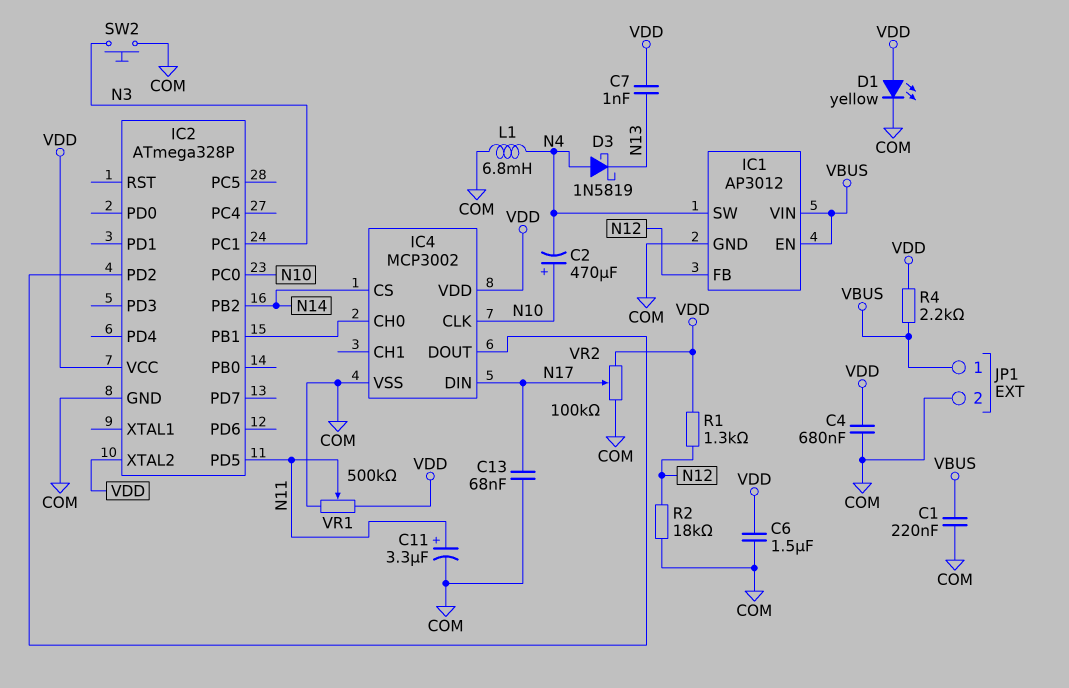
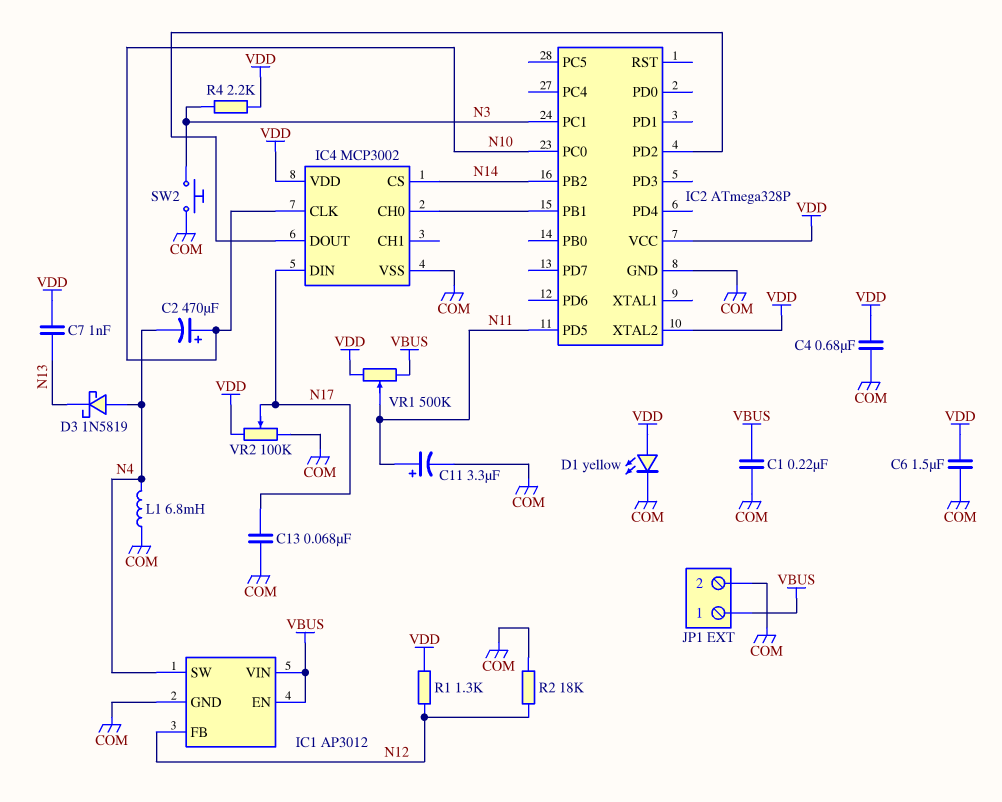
R4: 2.2k (VBUS, VDD) -> 2.2k (N3, VDD)
VR1: 500k (COM, VDD, wiper N11) -> 500k (VBUS, VDD, wiper N11)

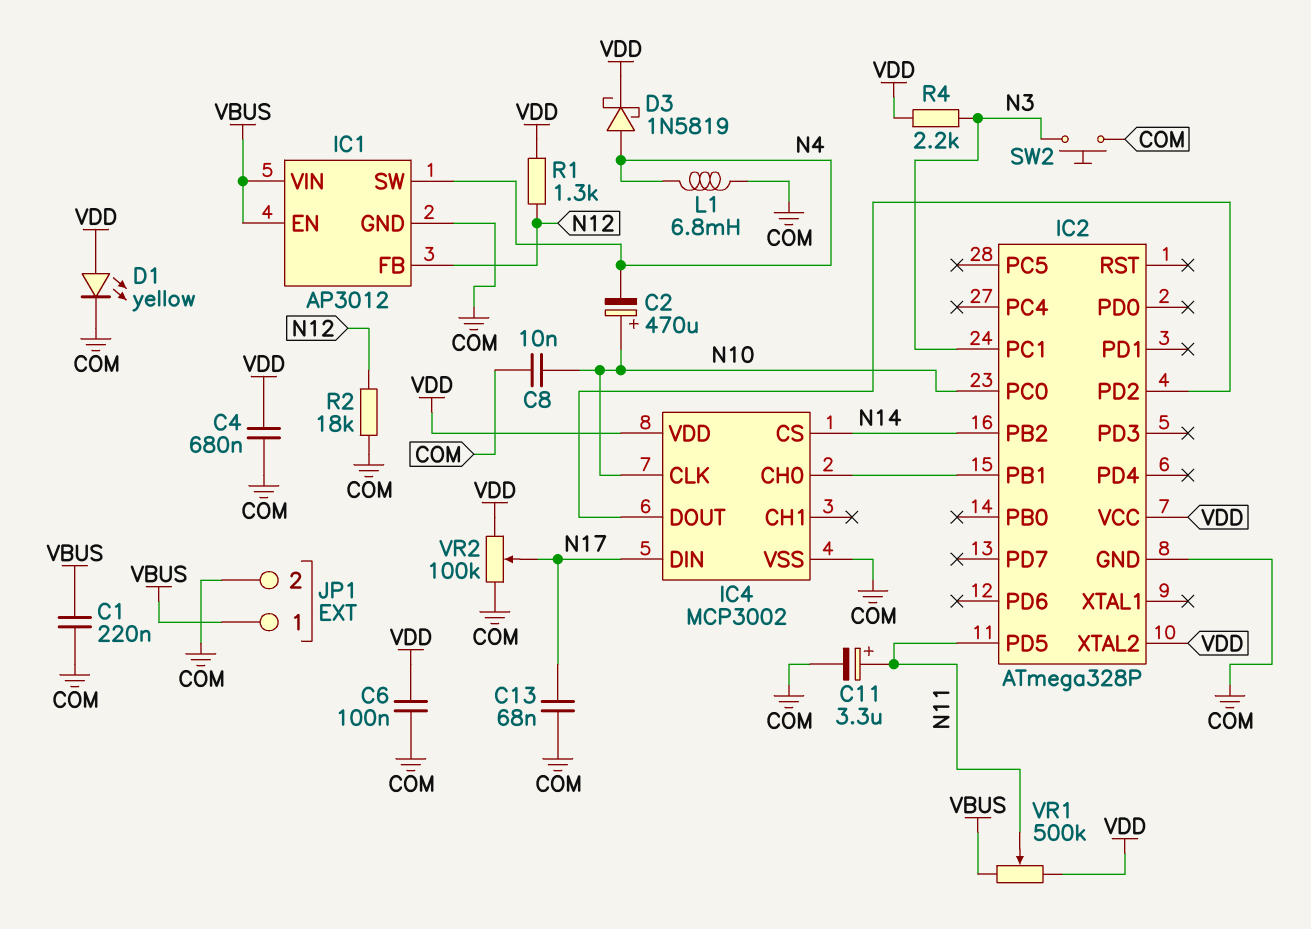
C6: 1.5uF (COM, VDD) -> 100nF (COM, VDD)
C7: 1nF (N13, VDD) -> none
C8: none -> 10nF (COM, N10)
D3: schottky 1N5819 (A N4, K N13) -> schottky 1N5819 (A N4, K VDD)

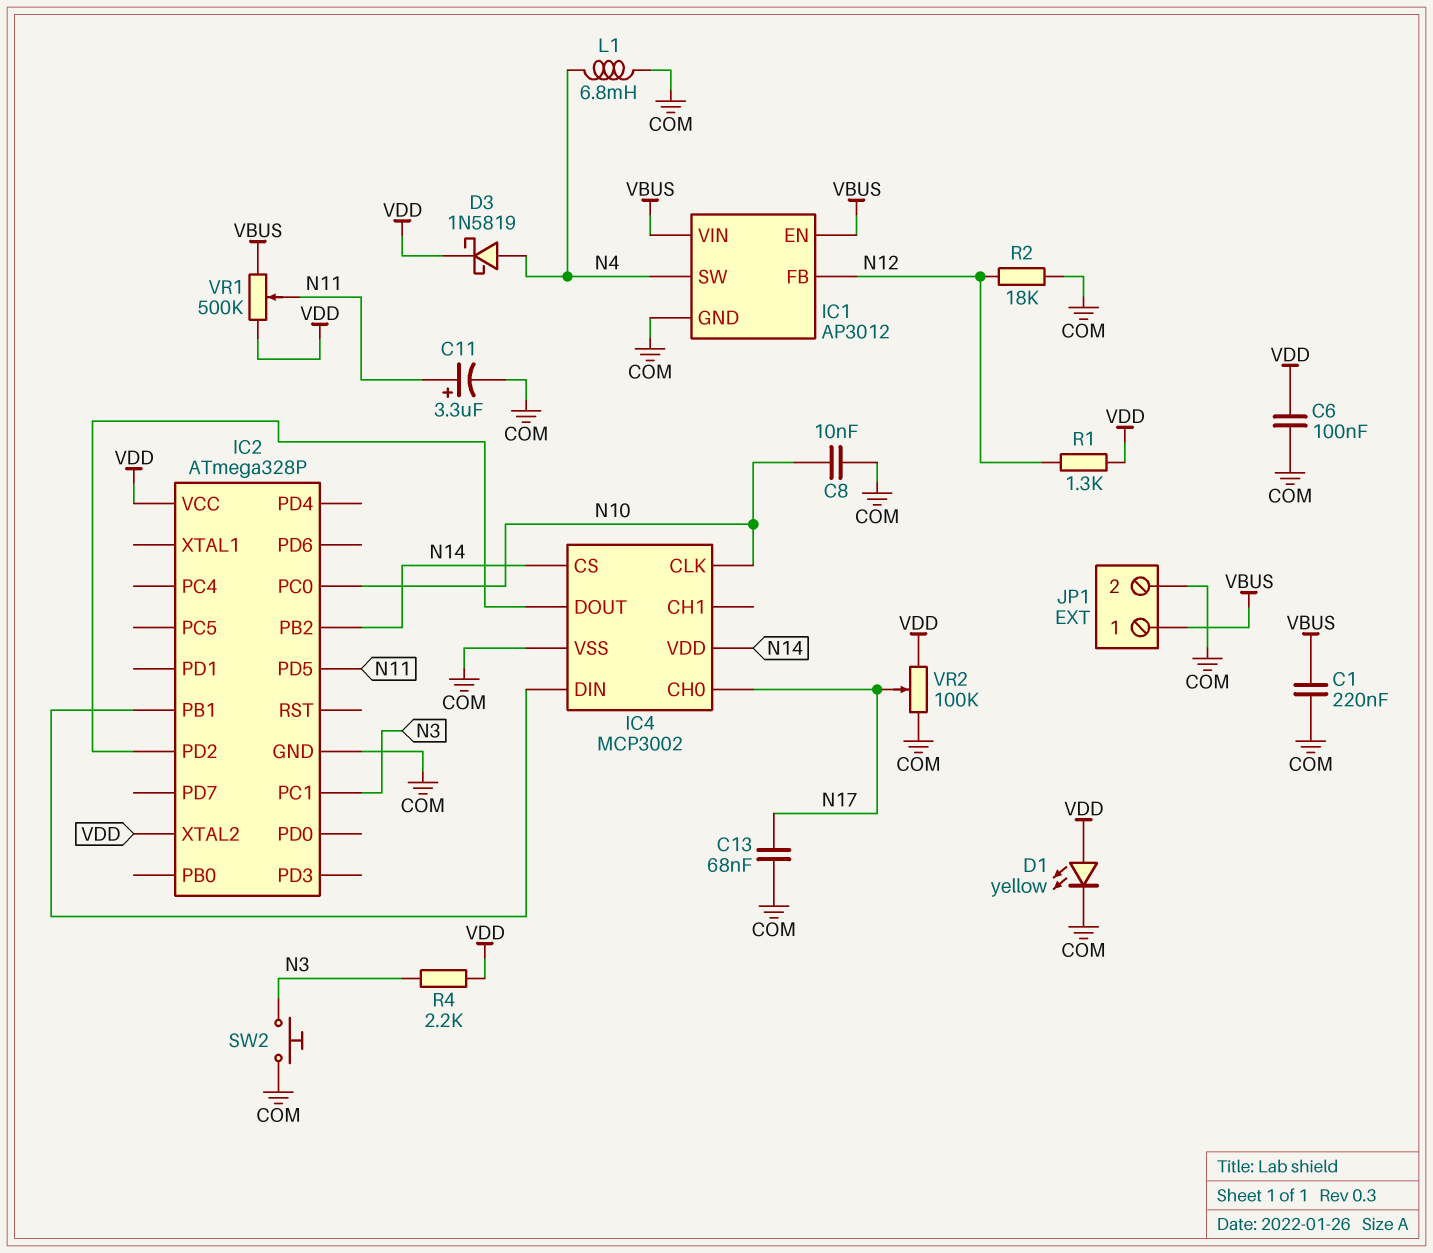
C2: 470uF (plus N10, minus N4) -> none
C4: 680nF (COM, VDD) -> none
IC4 pin CH0: IC2/PB1 -> N17
IC4 pin DIN: N17 -> IC2/PB1
IC4 pin VDD: VDD -> N14

